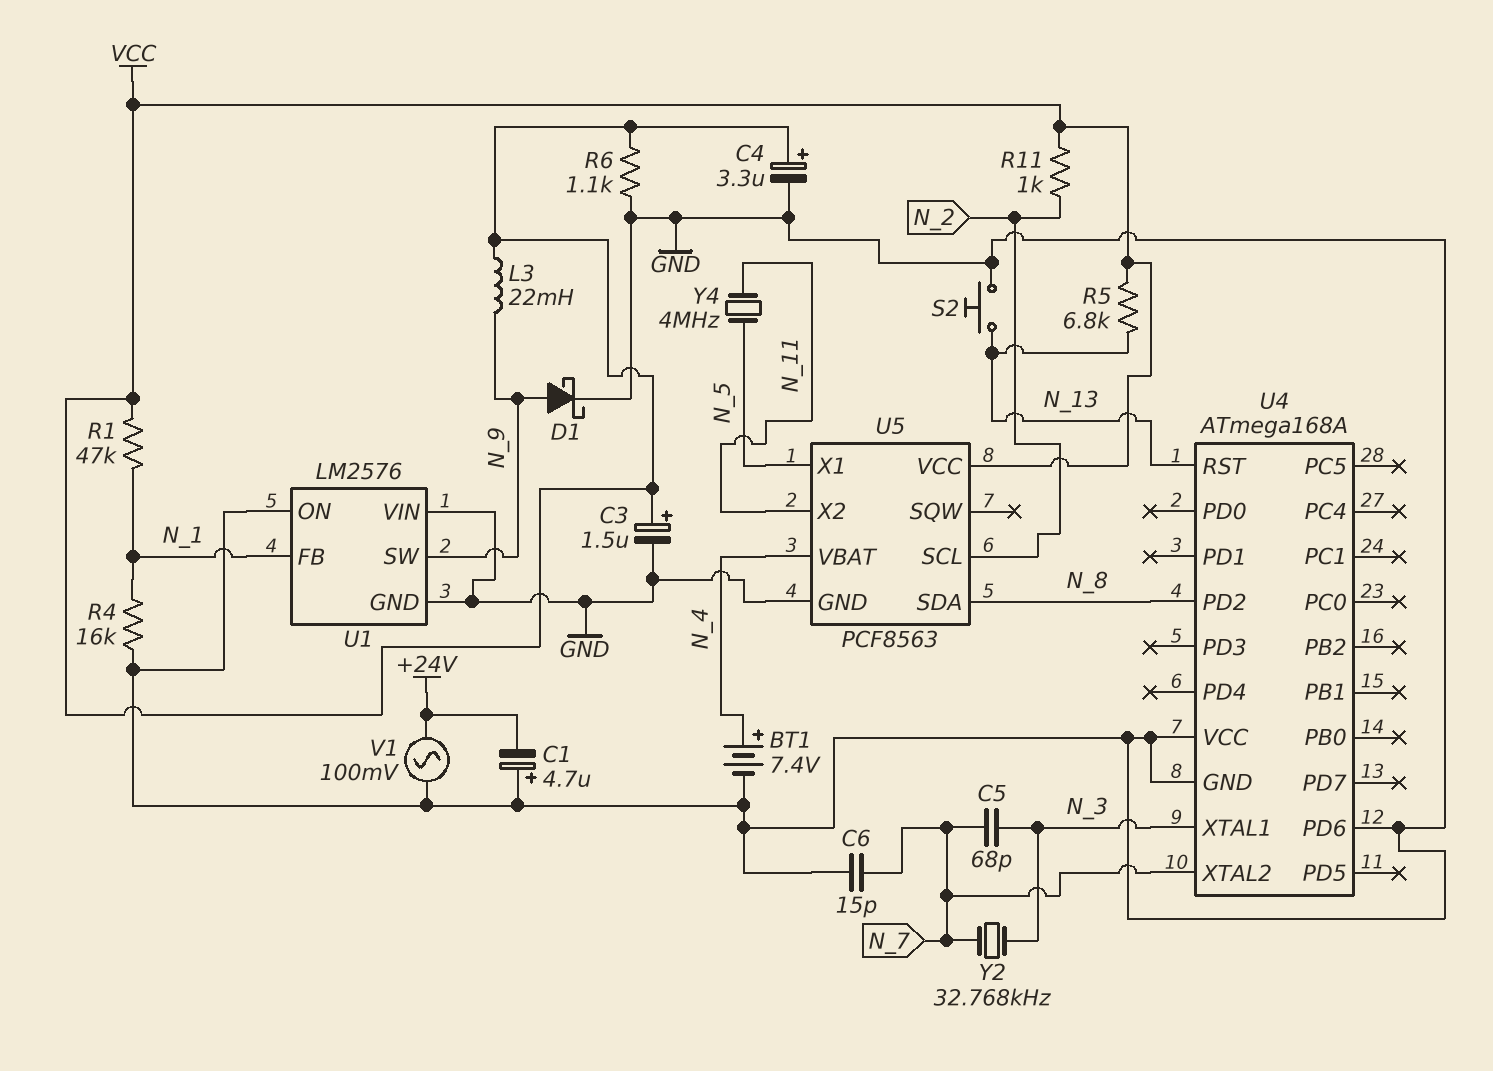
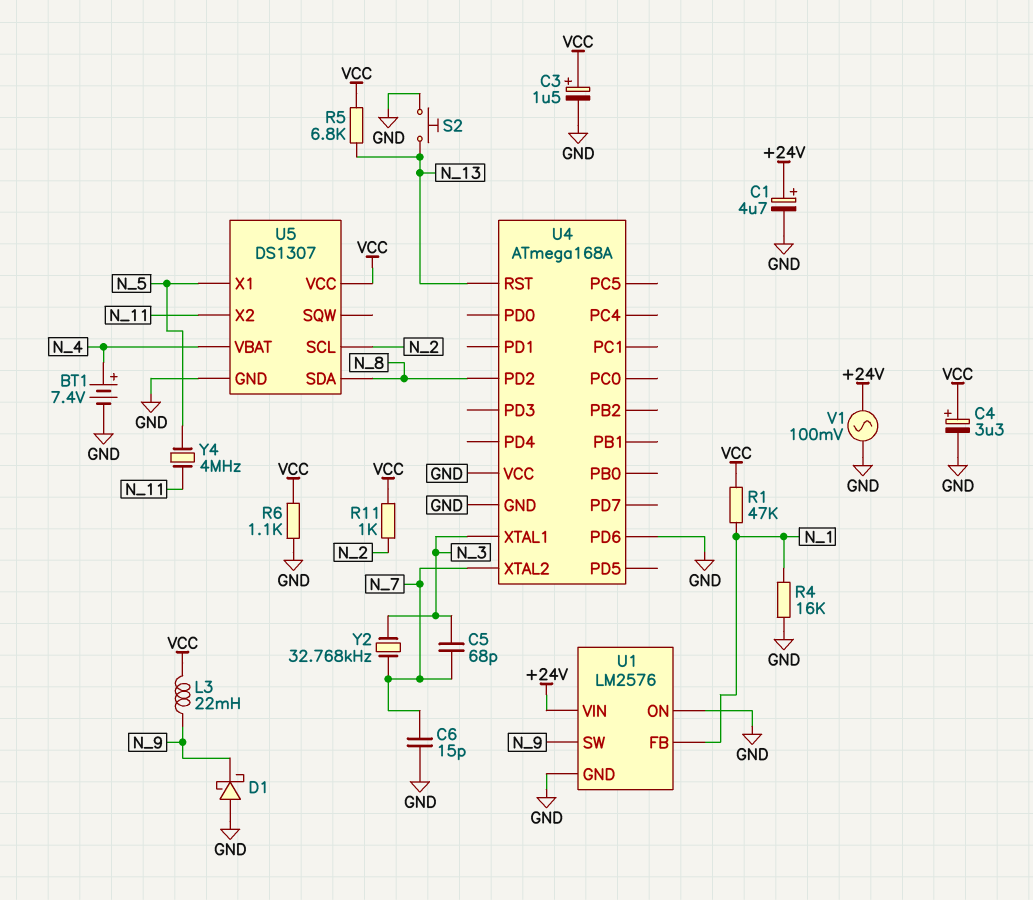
C1: 4.7uF (plus GND, minus +24V) -> 4.7uF (plus +24V, minus GND)
D1: schottky (A N_9, K GND) -> schottky (A GND, K N_9)
U1 pin VIN: GND -> +24V
U5: PCF8563 -> DS1307

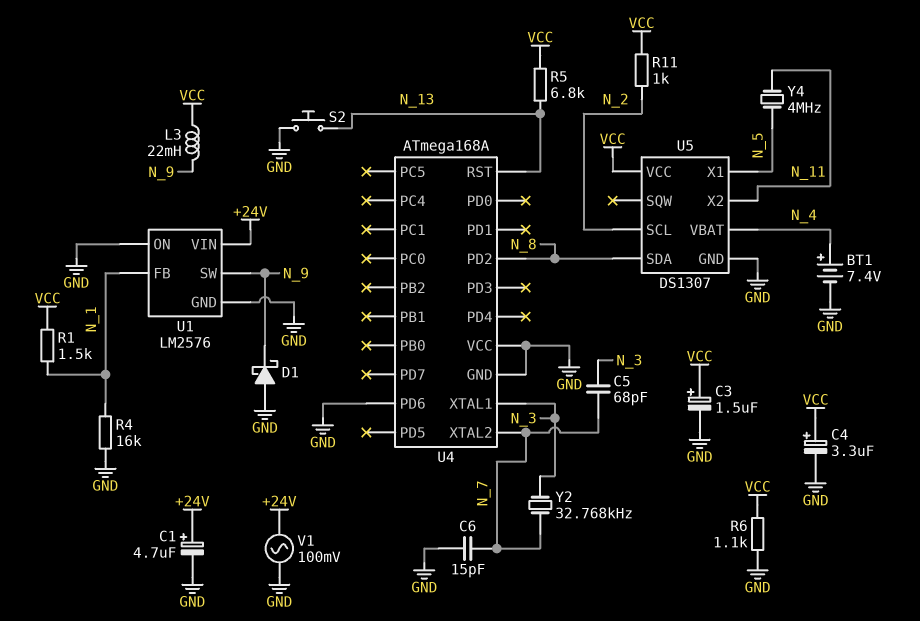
R1: 47k (N_1, VCC) -> 1.5k (N_1, VCC)

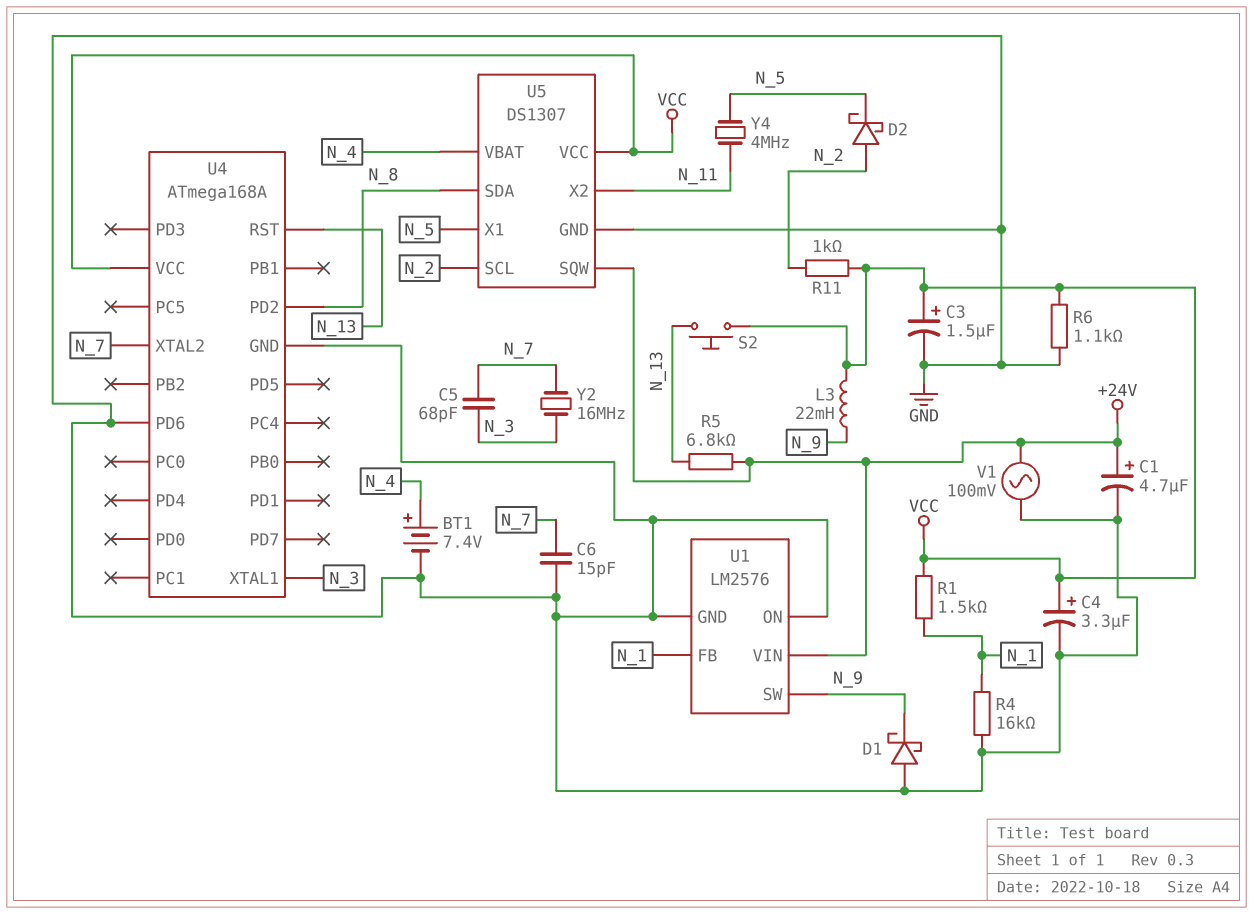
D2: none -> schottky (A N_2, K N_5)
R5: 6.8k (N_13, VCC) -> 6.8k (+24V, N_13)
S2: button (GND, N_13) -> button (N_13, VCC)
U4 pin VCC: GND -> VCC
U5 pin SQW: none -> +24V
Y2: 32.768kHz (N_3, N_7) -> 16MHz (N_3, N_7)

